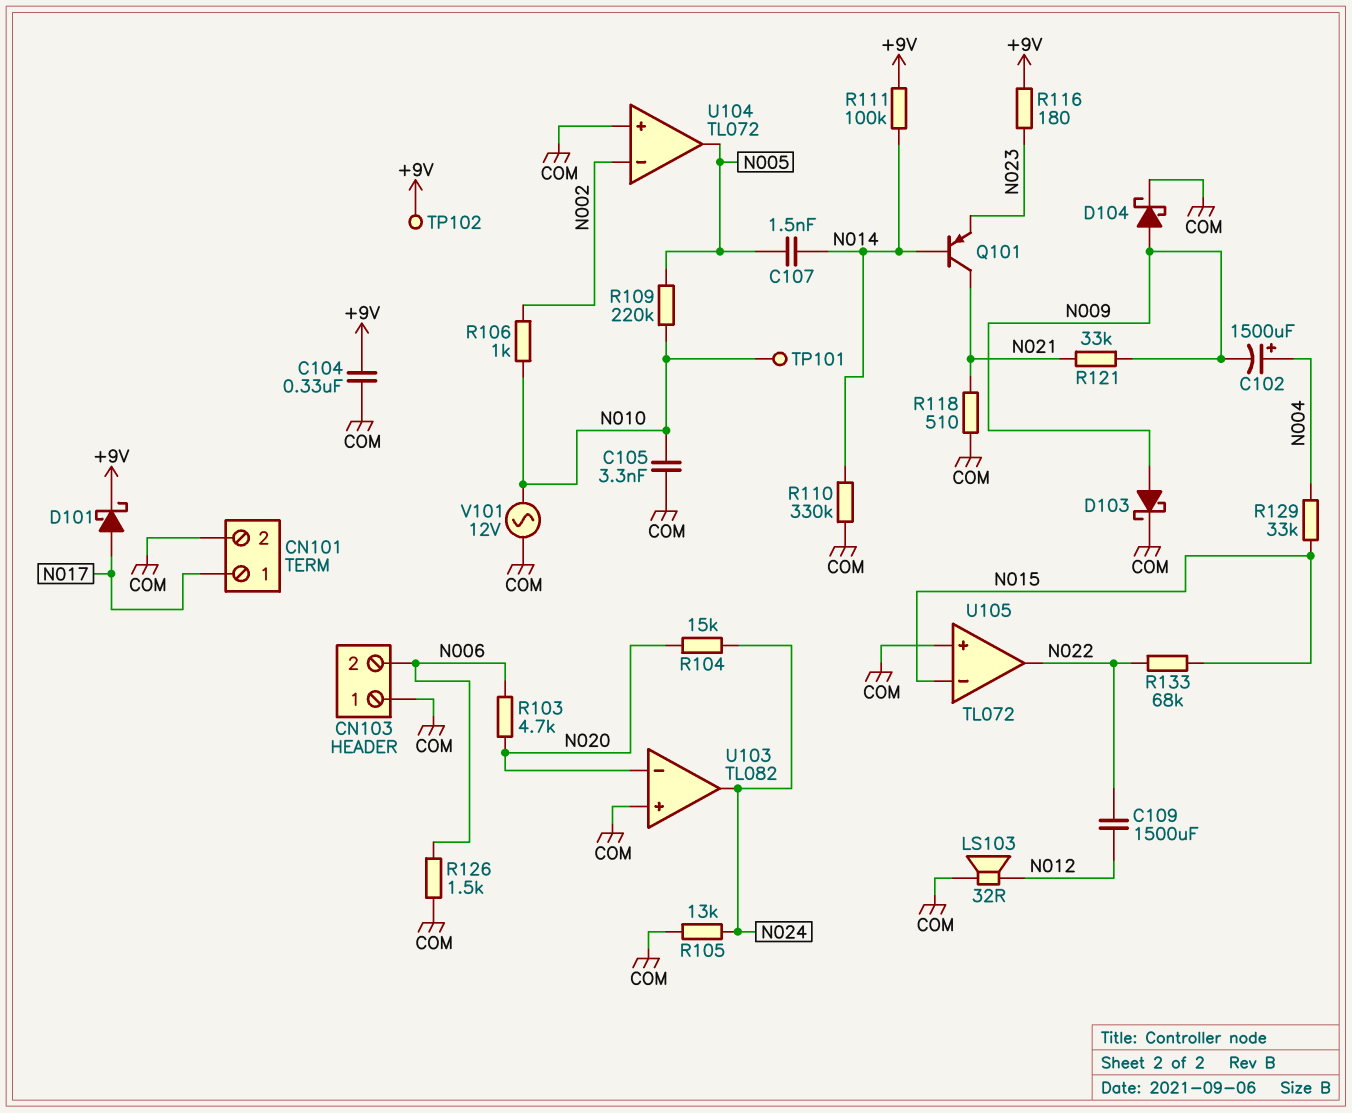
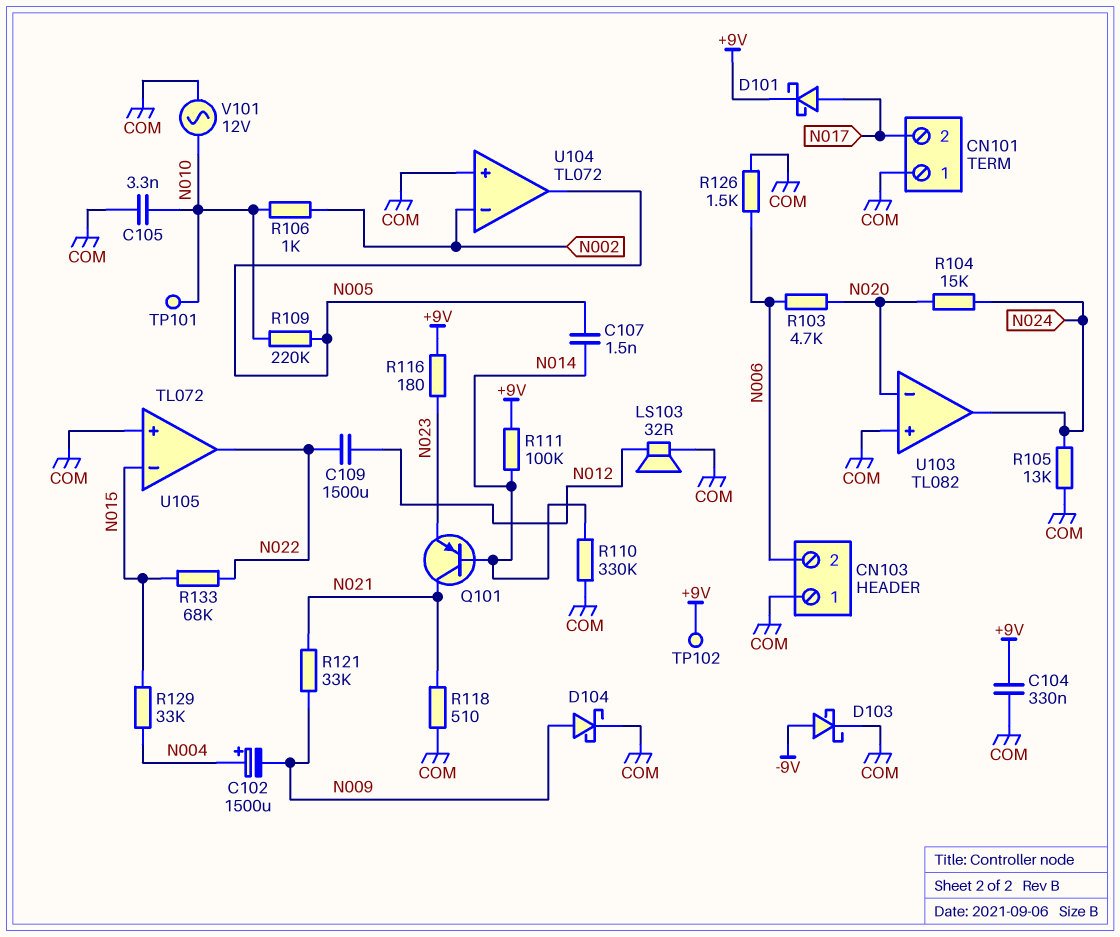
CN101 pin 1: N017 -> COM
CN101 pin 2: COM -> N017
D103: schottky (A N009, K COM) -> schottky (A -9V, K COM)

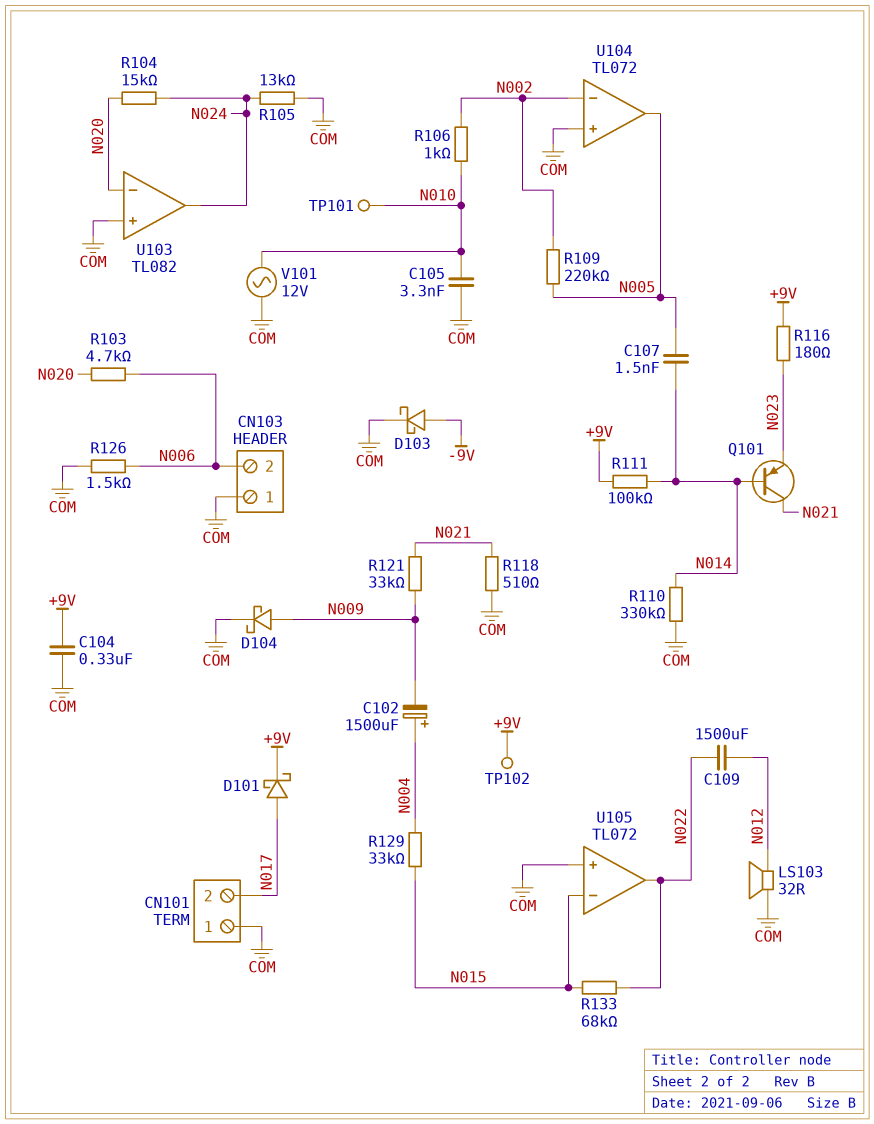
R109: 220k (N005, N010) -> 220k (N002, N005)

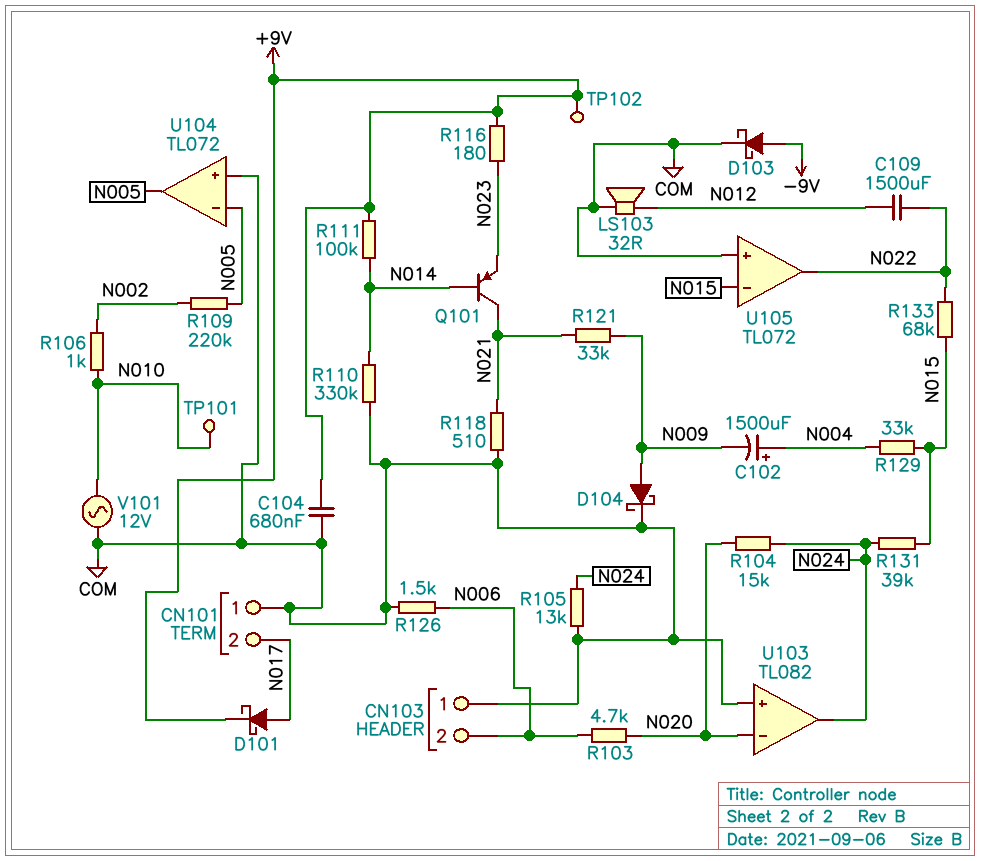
C104: 330nF (+9V, COM) -> 680nF (+9V, COM)
C105: 3.3nF (COM, N010) -> none
C107: 1.5nF (N005, N014) -> none
R131: none -> 39k (N015, N024)
U104 pin in-: N002 -> N005

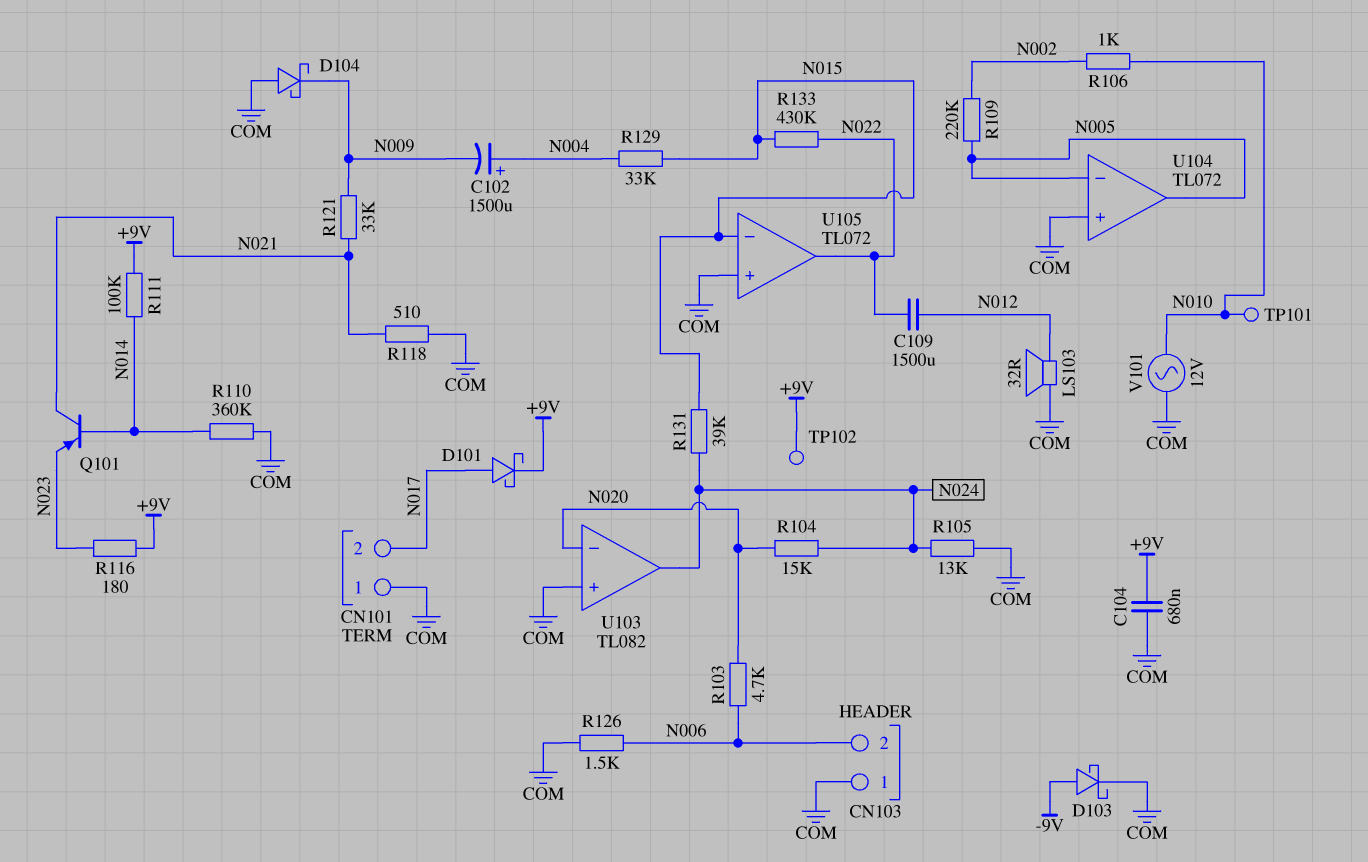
D104: schottky (A N009, K COM) -> schottky (A COM, K N009)
R110: 330k (COM, N014) -> 360k (COM, N014)
R133: 68k (N015, N022) -> 430k (N015, N022)

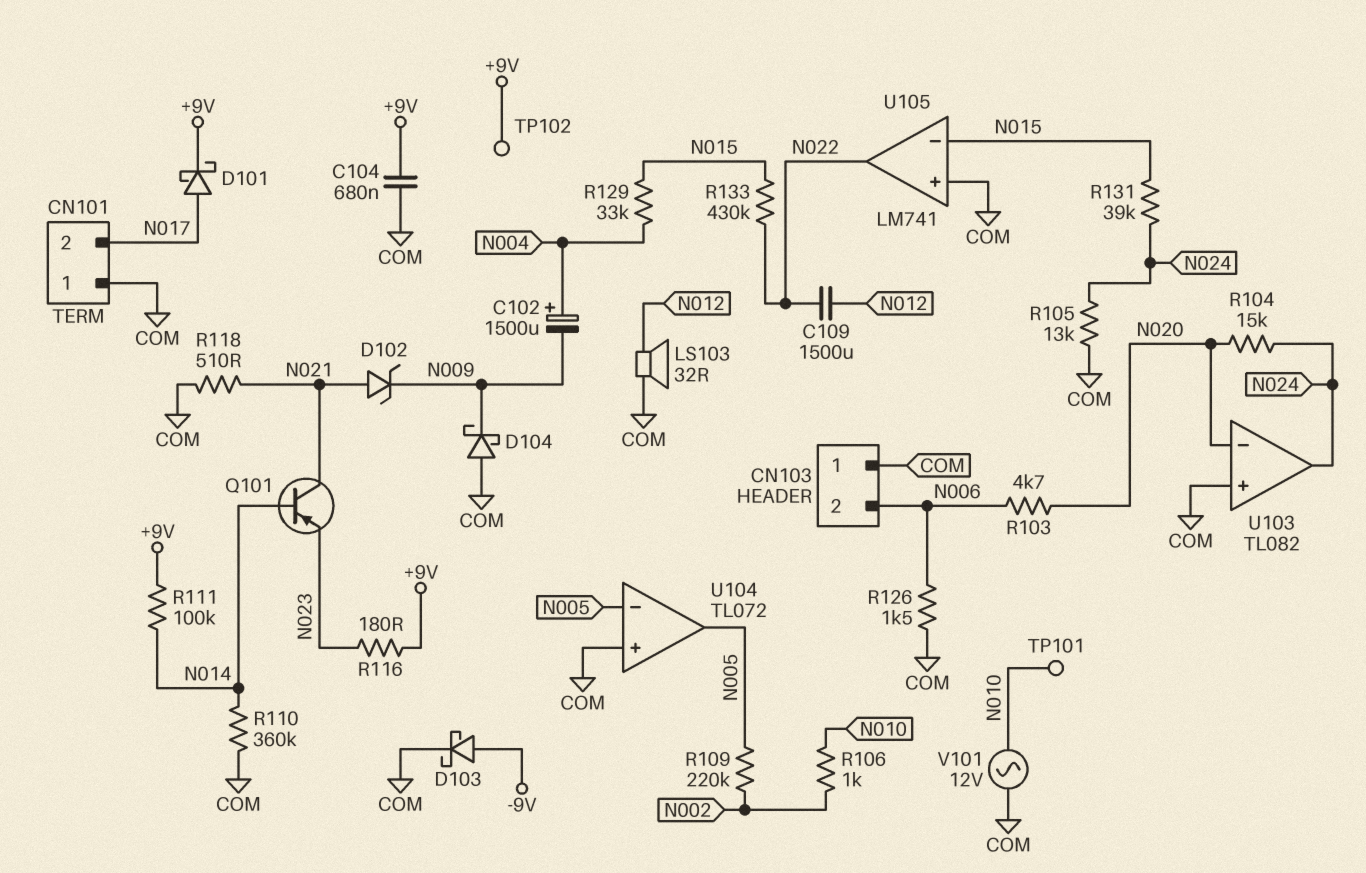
D102: none -> zener (A N021, K N009)
R121: 33k (N009, N021) -> none
U105: TL072 -> LM741

